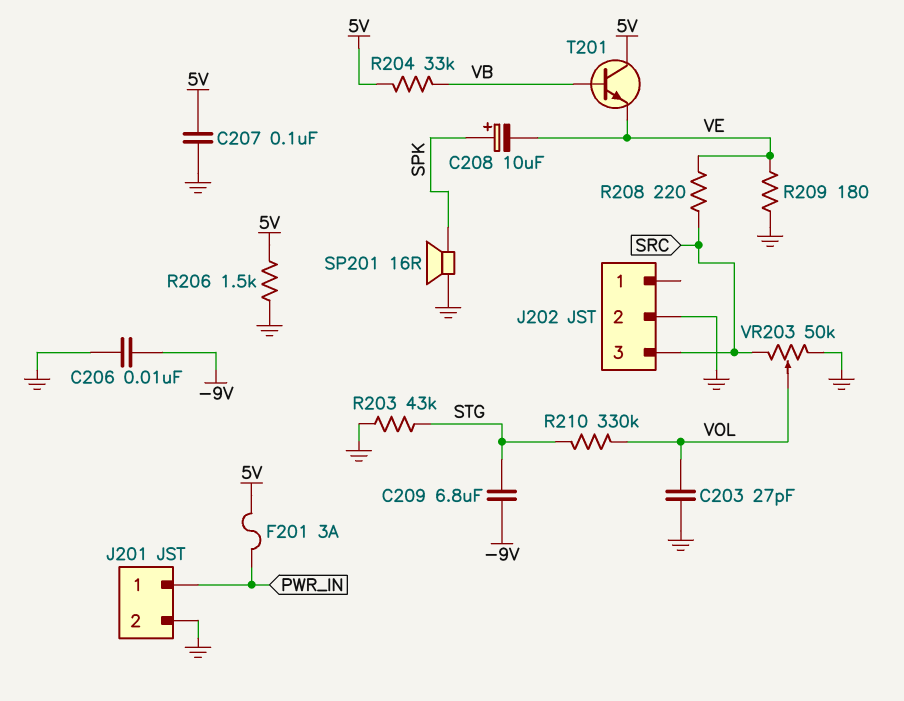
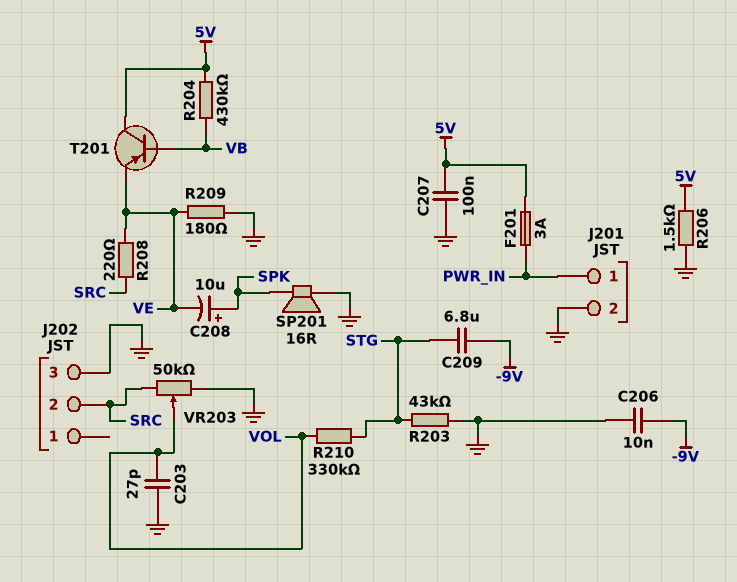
J202 pin 2: GND -> SRC
J202 pin 3: SRC -> GND
R204: 33k (5V, VB) -> 430k (5V, VB)
T201: NPN (B VB, C 5V, E VE) -> PNP (B VB, C 5V, E VE)

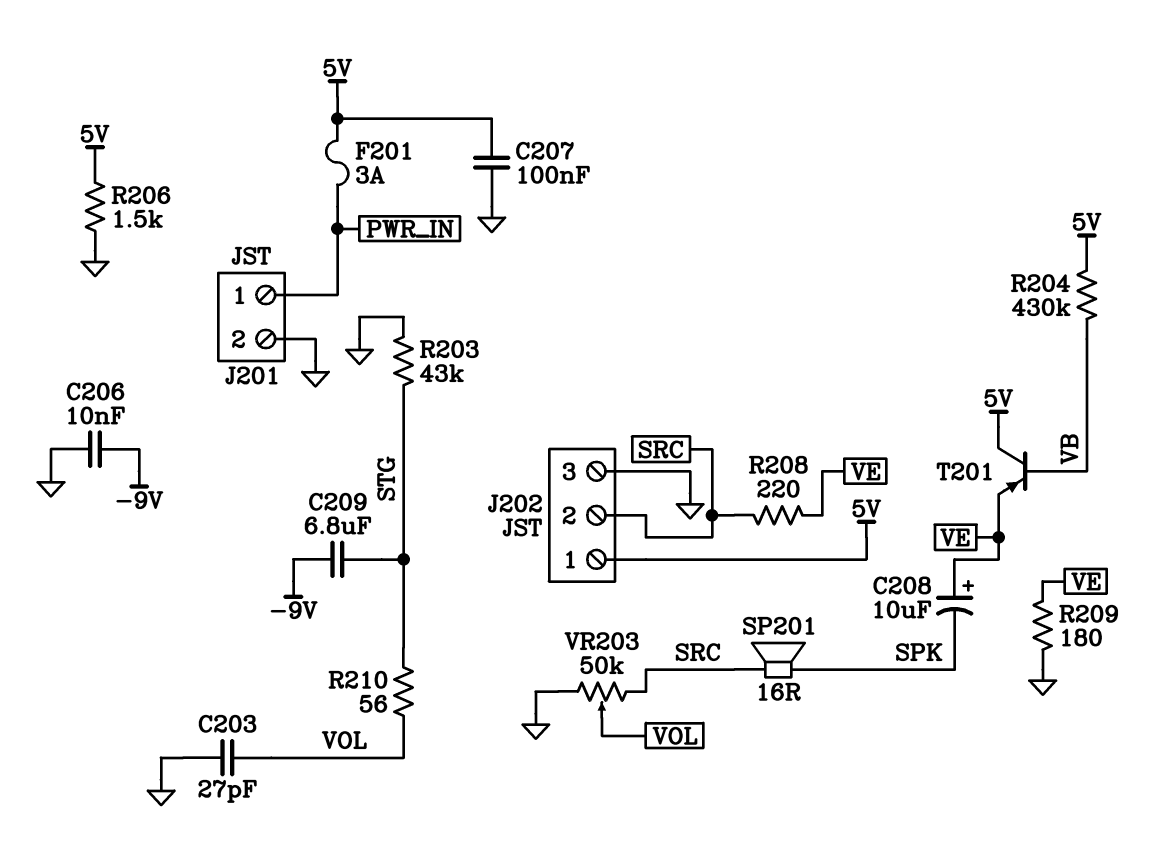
C208: 10uF (plus SPK, minus VE) -> 10uF (plus VE, minus SPK)
J202 pin 1: none -> 5V
R210: 330k (STG, VOL) -> 56 (STG, VOL)
SP201: speaker 16R (GND, SPK) -> speaker 16R (SPK, SRC)

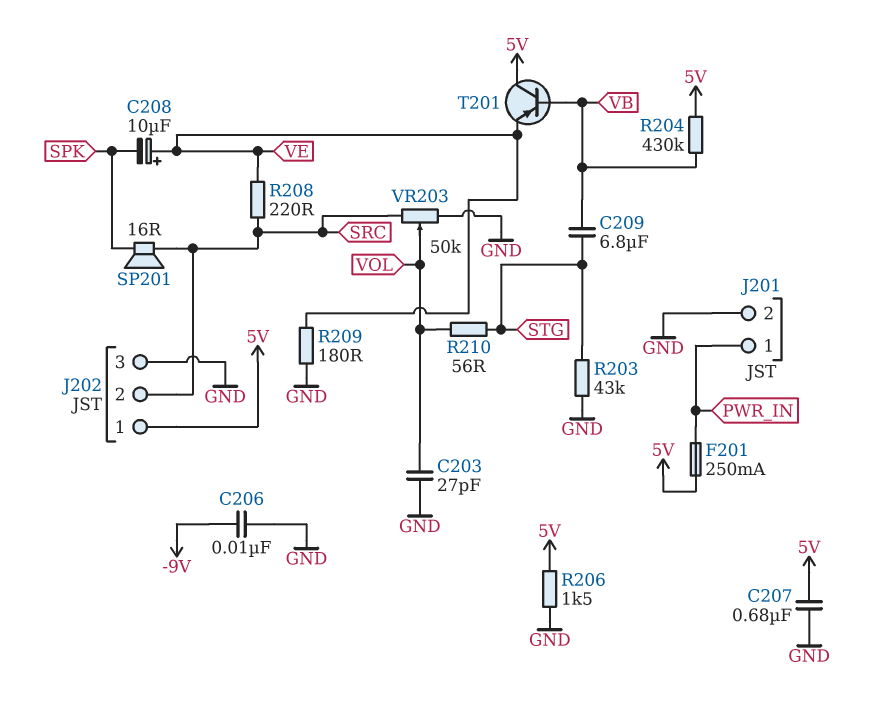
C207: 100nF (5V, GND) -> 680nF (5V, GND)
C209: 6.8uF (-9V, STG) -> 6.8uF (STG, VB)
F201: 3A (5V, PWR_IN) -> 250mA (5V, PWR_IN)

